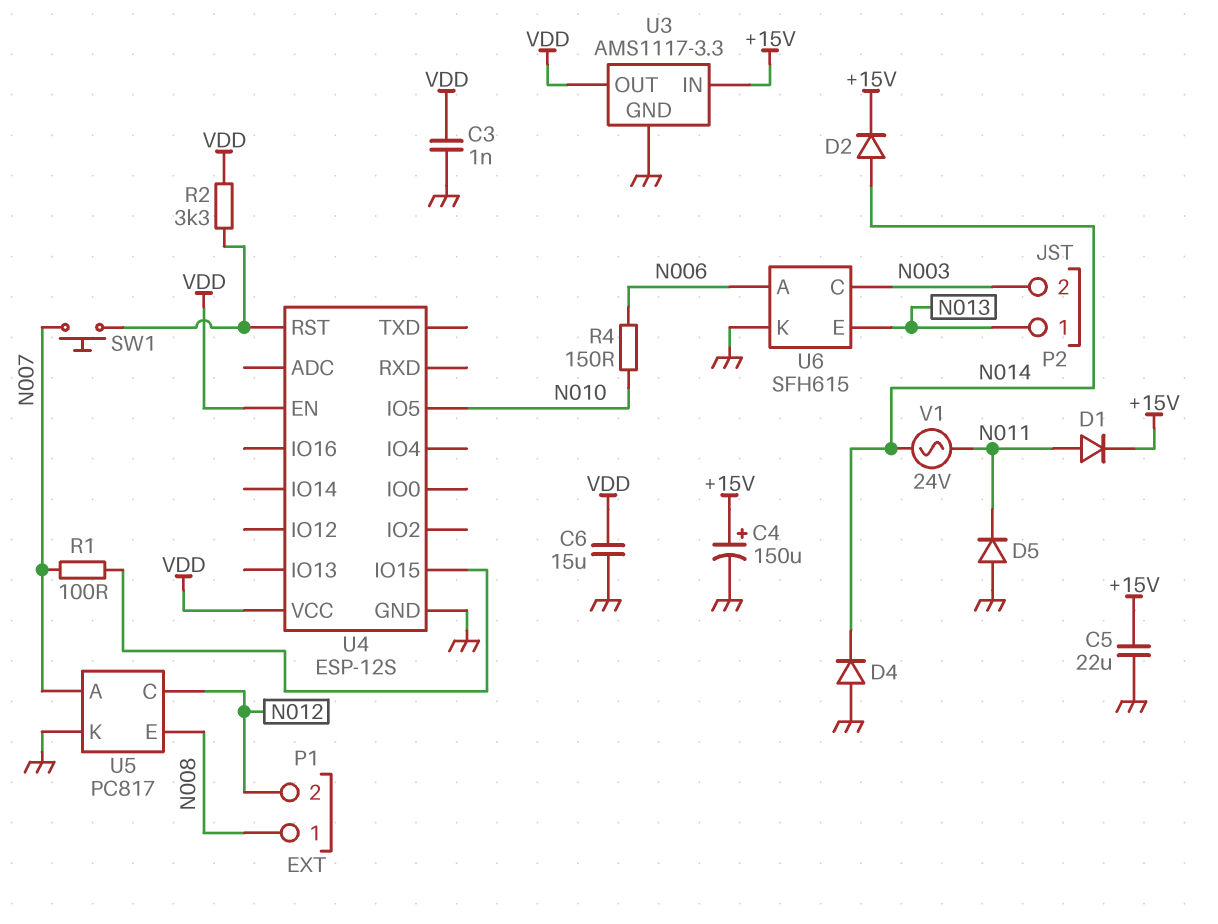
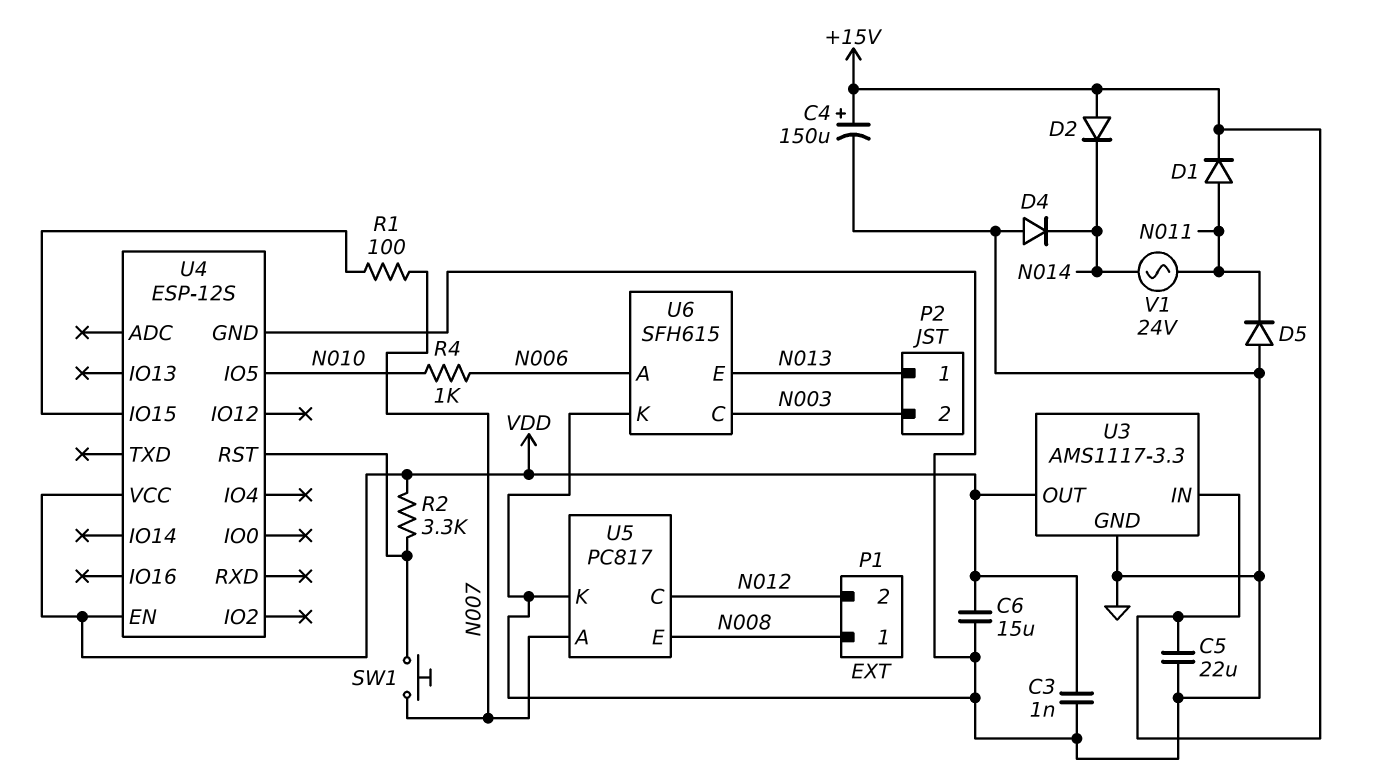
D2: diode (A N014, K +15V) -> diode (A +15V, K N014)
R4: 150 (N006, N010) -> 1k (N006, N010)

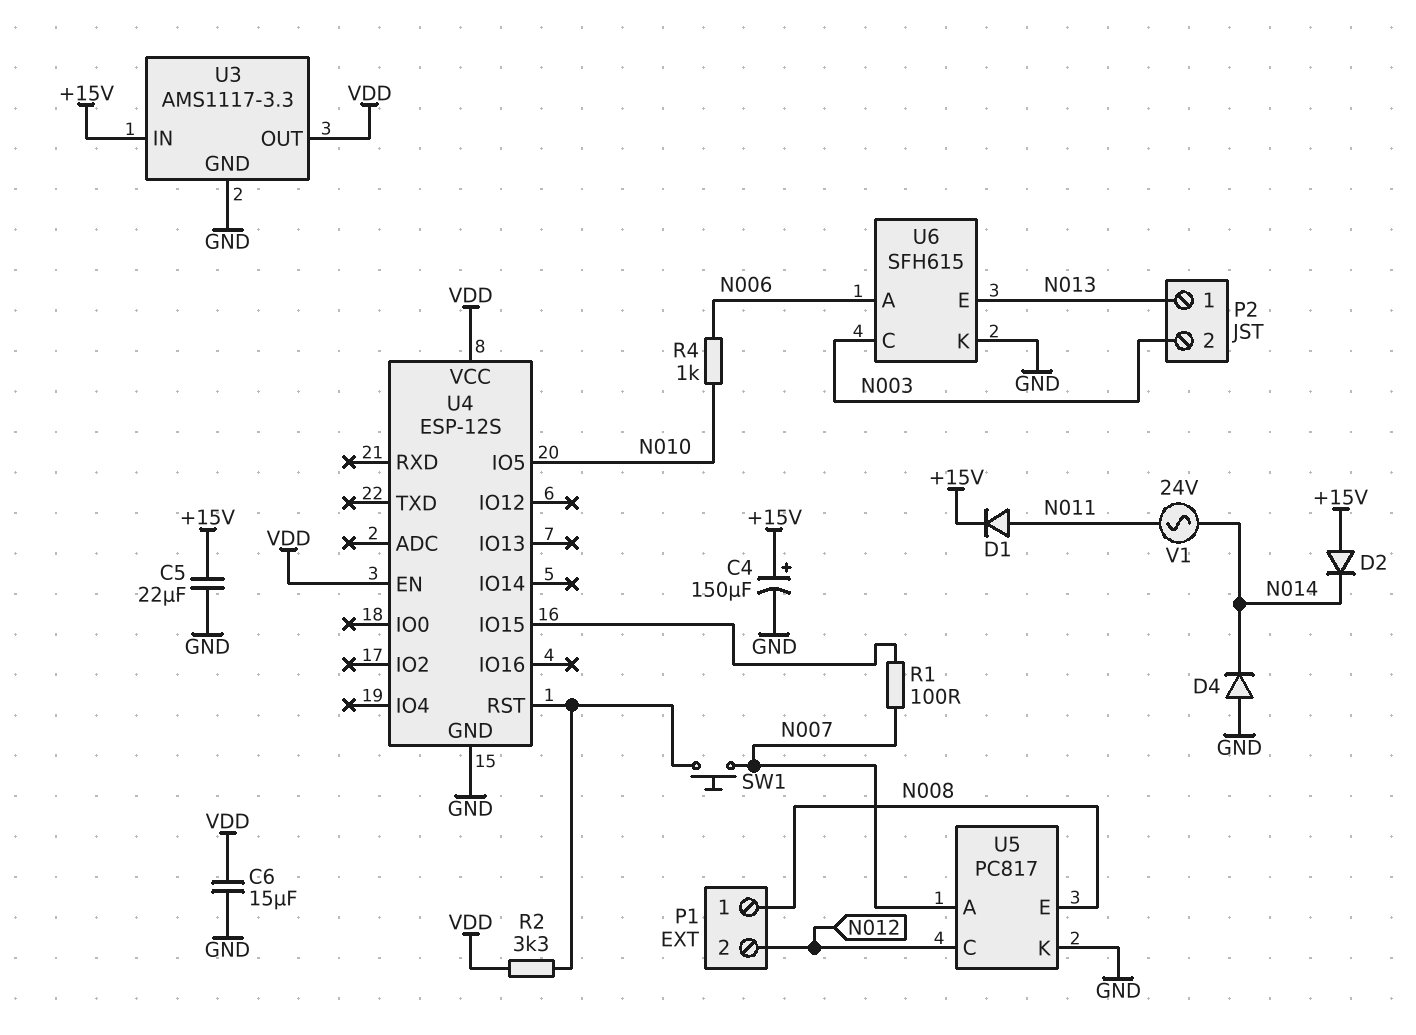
C3: 1nF (GND, VDD) -> none
D5: diode (A GND, K N011) -> none

